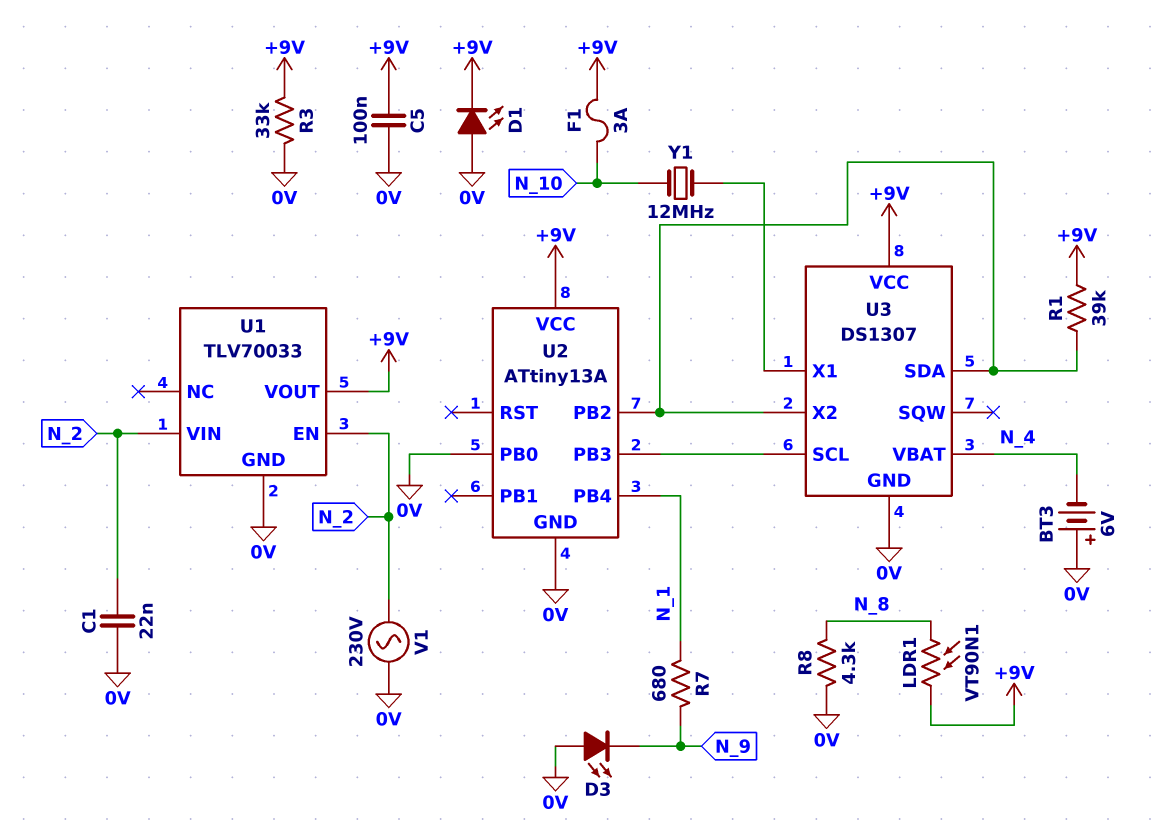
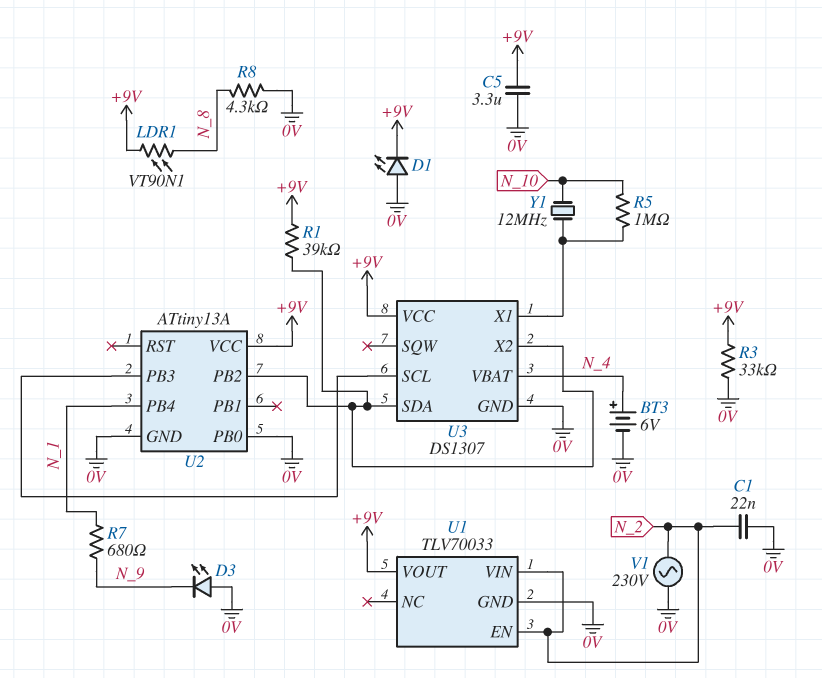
BT3: 6V (plus 0V, minus N_4) -> 6V (plus N_4, minus 0V)
C5: 100nF (+9V, 0V) -> 3.3uF (+9V, 0V)
F1: 3A (+9V, N_10) -> none
R5: none -> 1M (N_10, U3/X1)

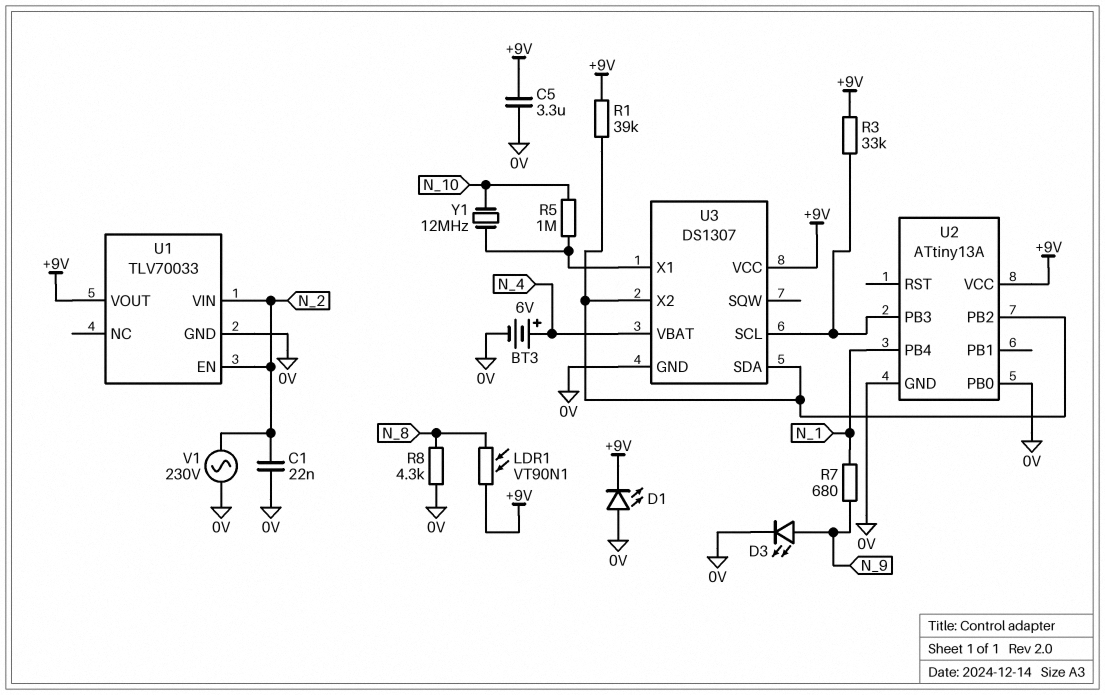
D3: LED (A 0V, K N_9) -> LED (A N_9, K 0V)
R3: 33k (+9V, 0V) -> 33k (+9V, U2/PB3)

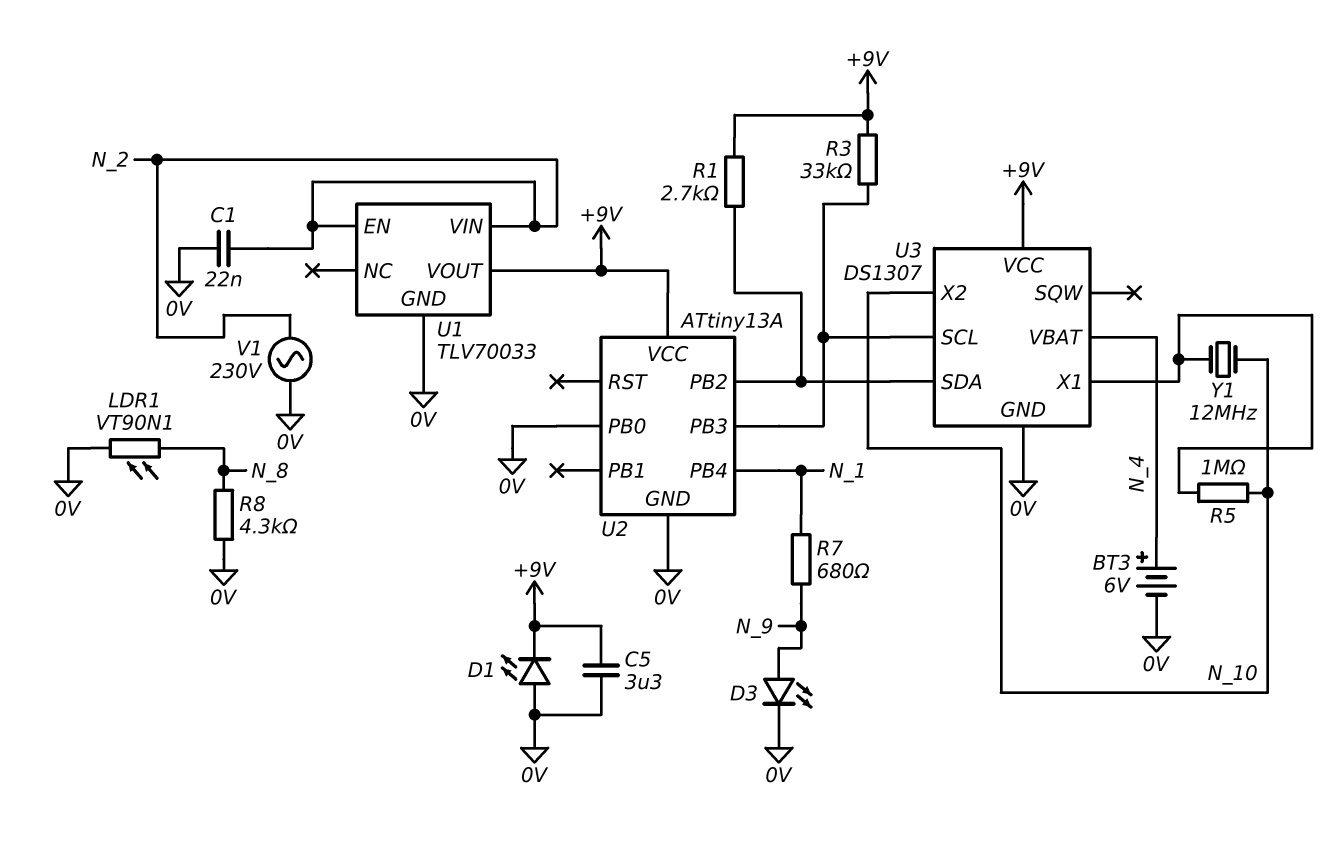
LDR1: VT90N1 (+9V, N_8) -> VT90N1 (0V, N_8)
R1: 39k (+9V, U2/PB2) -> 2.7k (+9V, U2/PB2)
U3 pin X2: U2/PB2 -> N_10

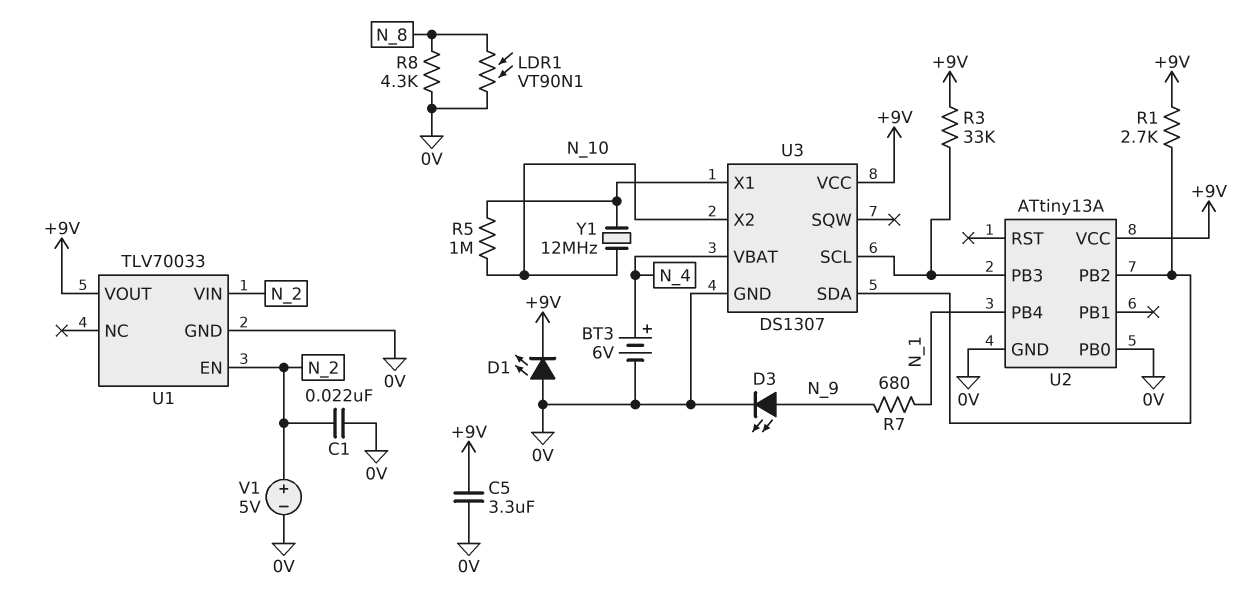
V1: AC 230V (0V, N_2) -> 5V (plus N_2, minus 0V)

